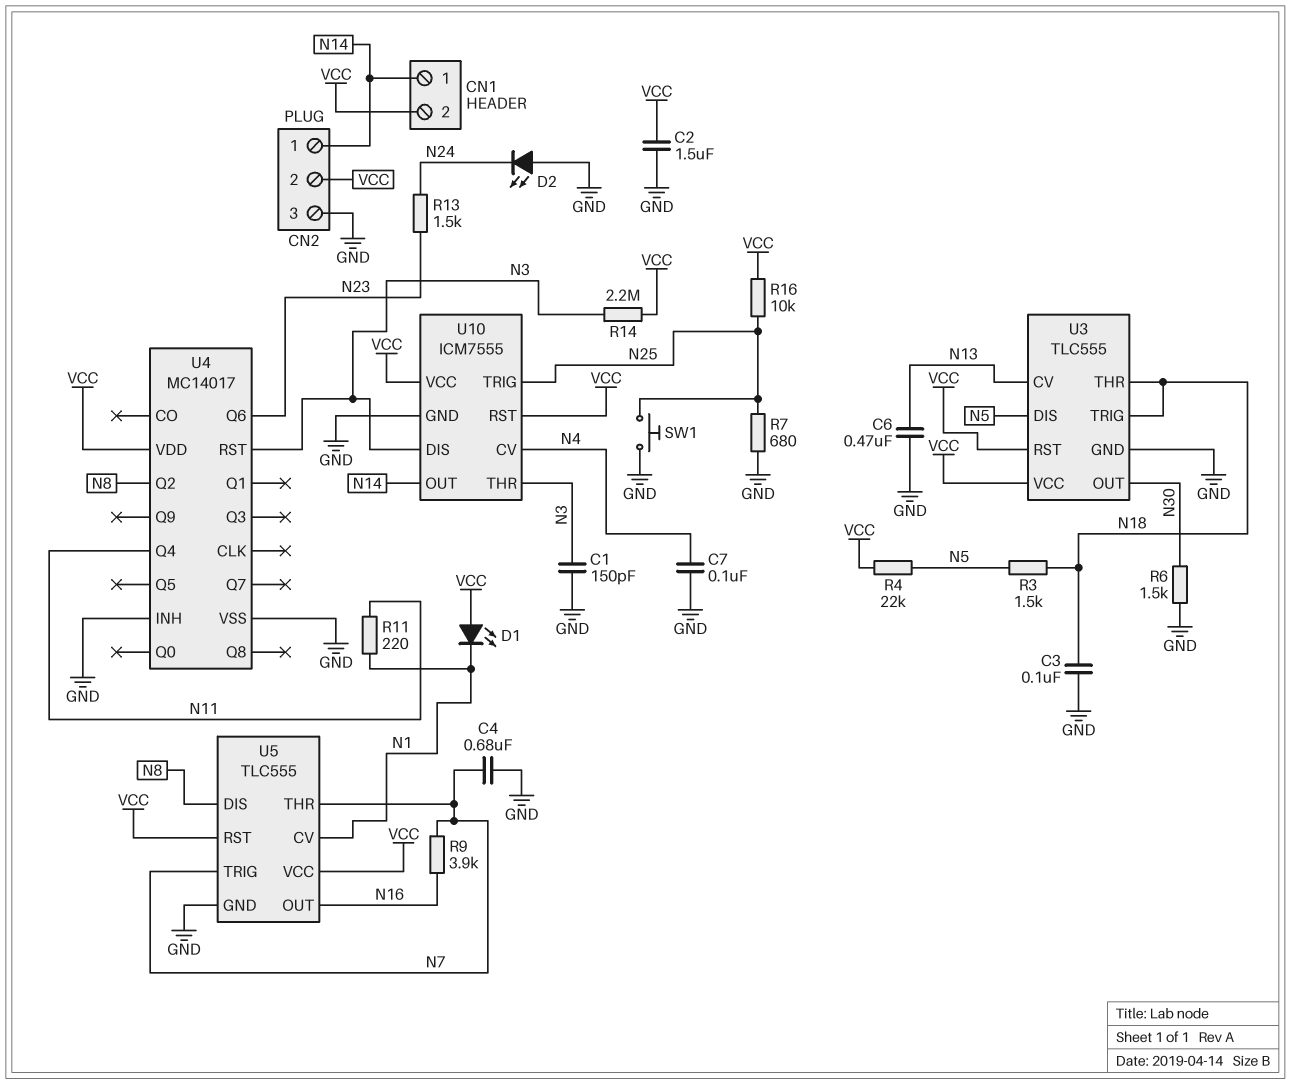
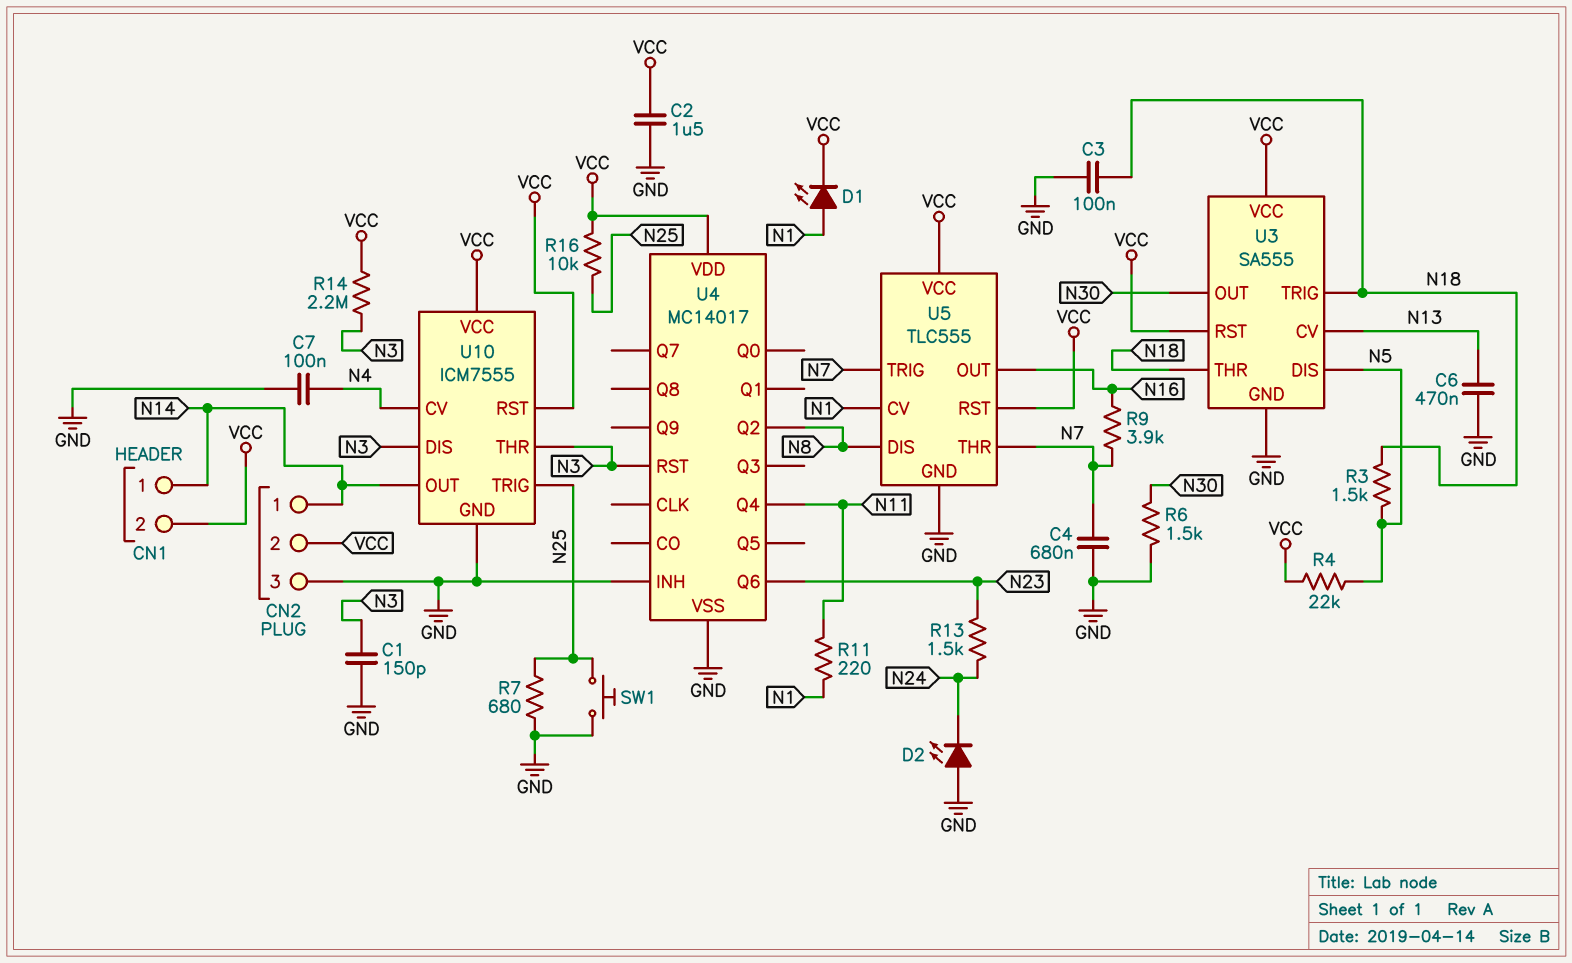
D1: LED (A VCC, K N1) -> LED (A N1, K VCC)
U3: TLC555 -> SA555

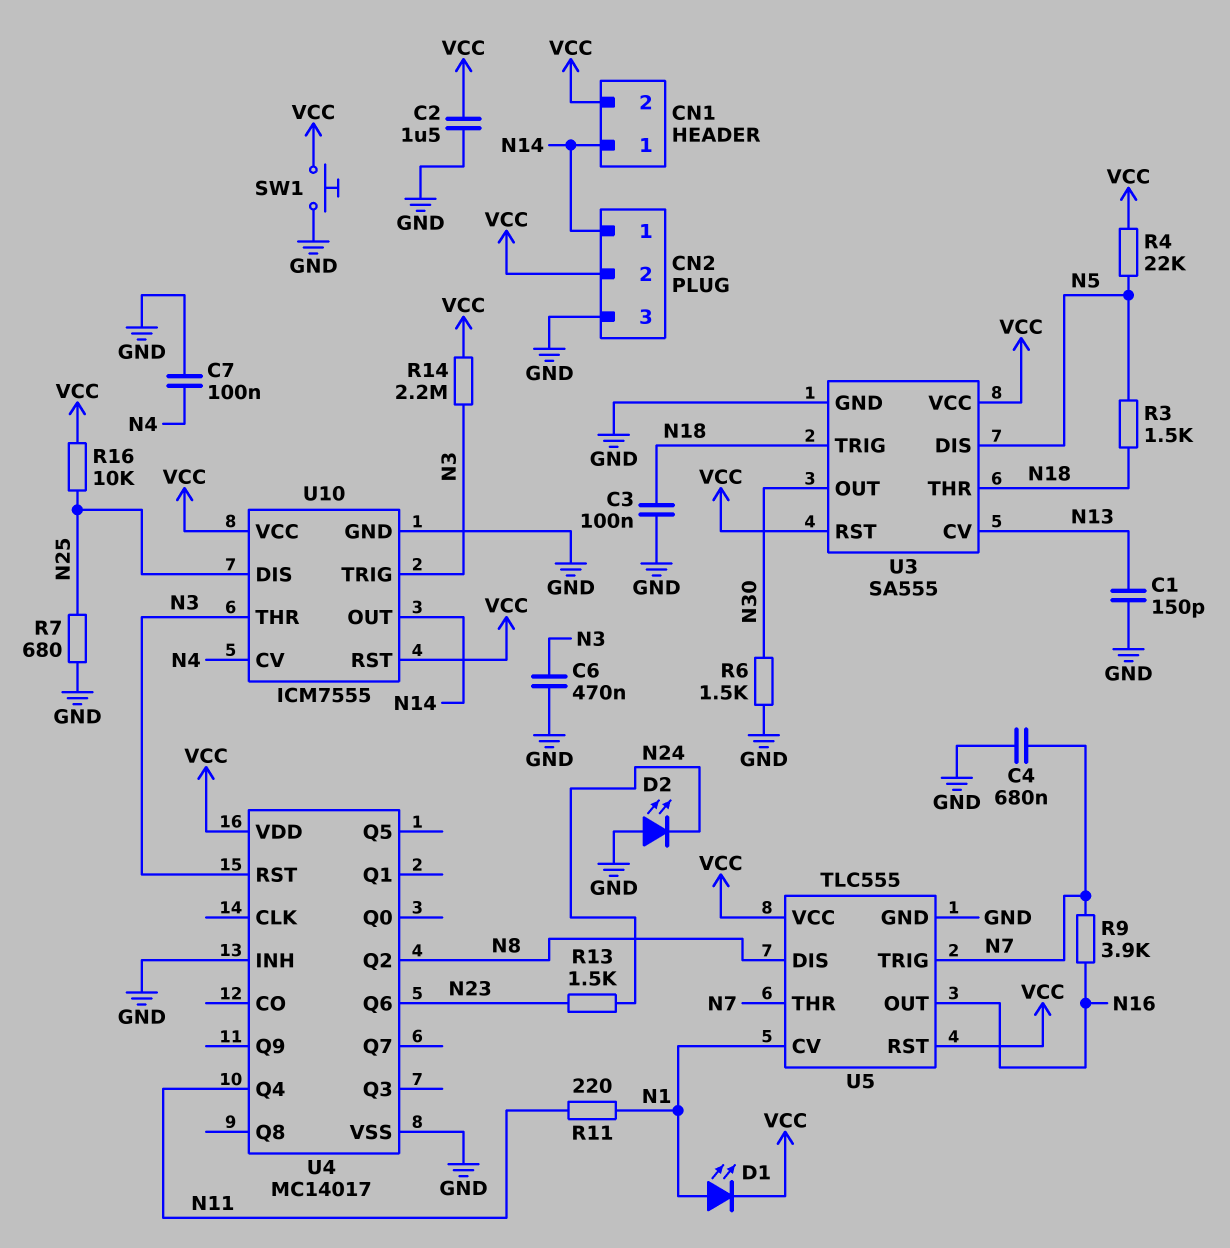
C1: 150pF (GND, N3) -> 150pF (GND, N13)
C6: 470nF (GND, N13) -> 470nF (GND, N3)
SW1: button (GND, N25) -> button (GND, VCC)
U10 pin DIS: N3 -> N25
U10 pin TRIG: N25 -> N3

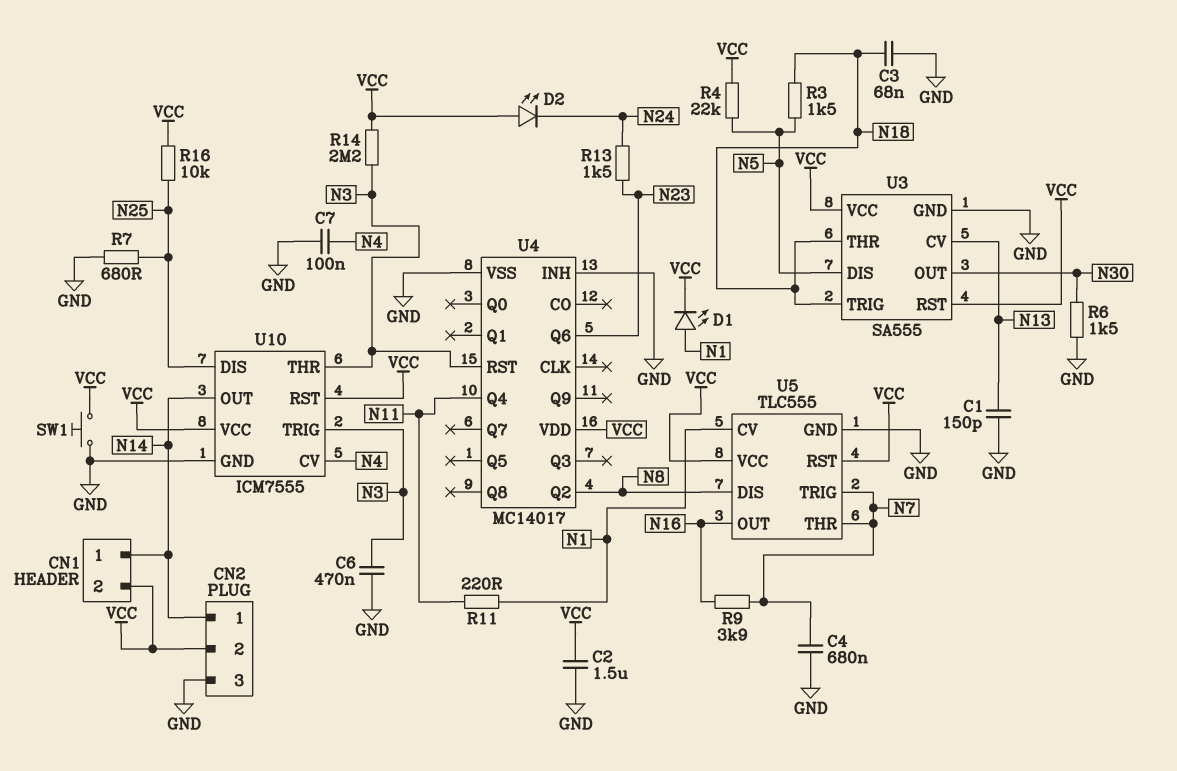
C3: 100nF (GND, N18) -> 68nF (GND, N18)
D2: LED (A GND, K N24) -> LED (A VCC, K N24)

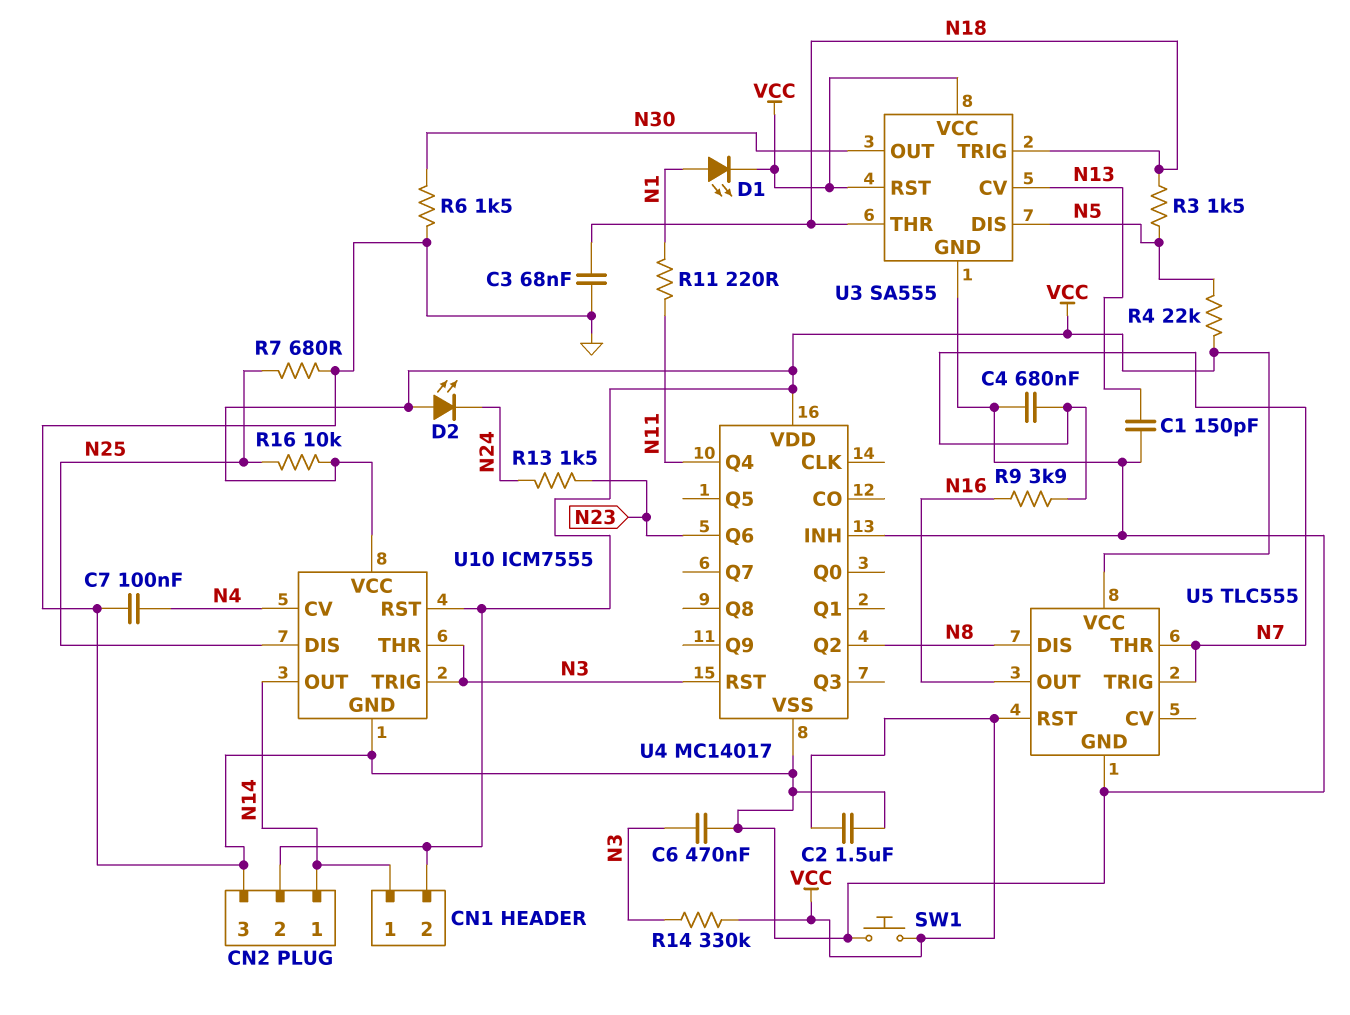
R14: 2.2M (N3, VCC) -> 330k (N3, VCC)
U5 pin CV: N1 -> none

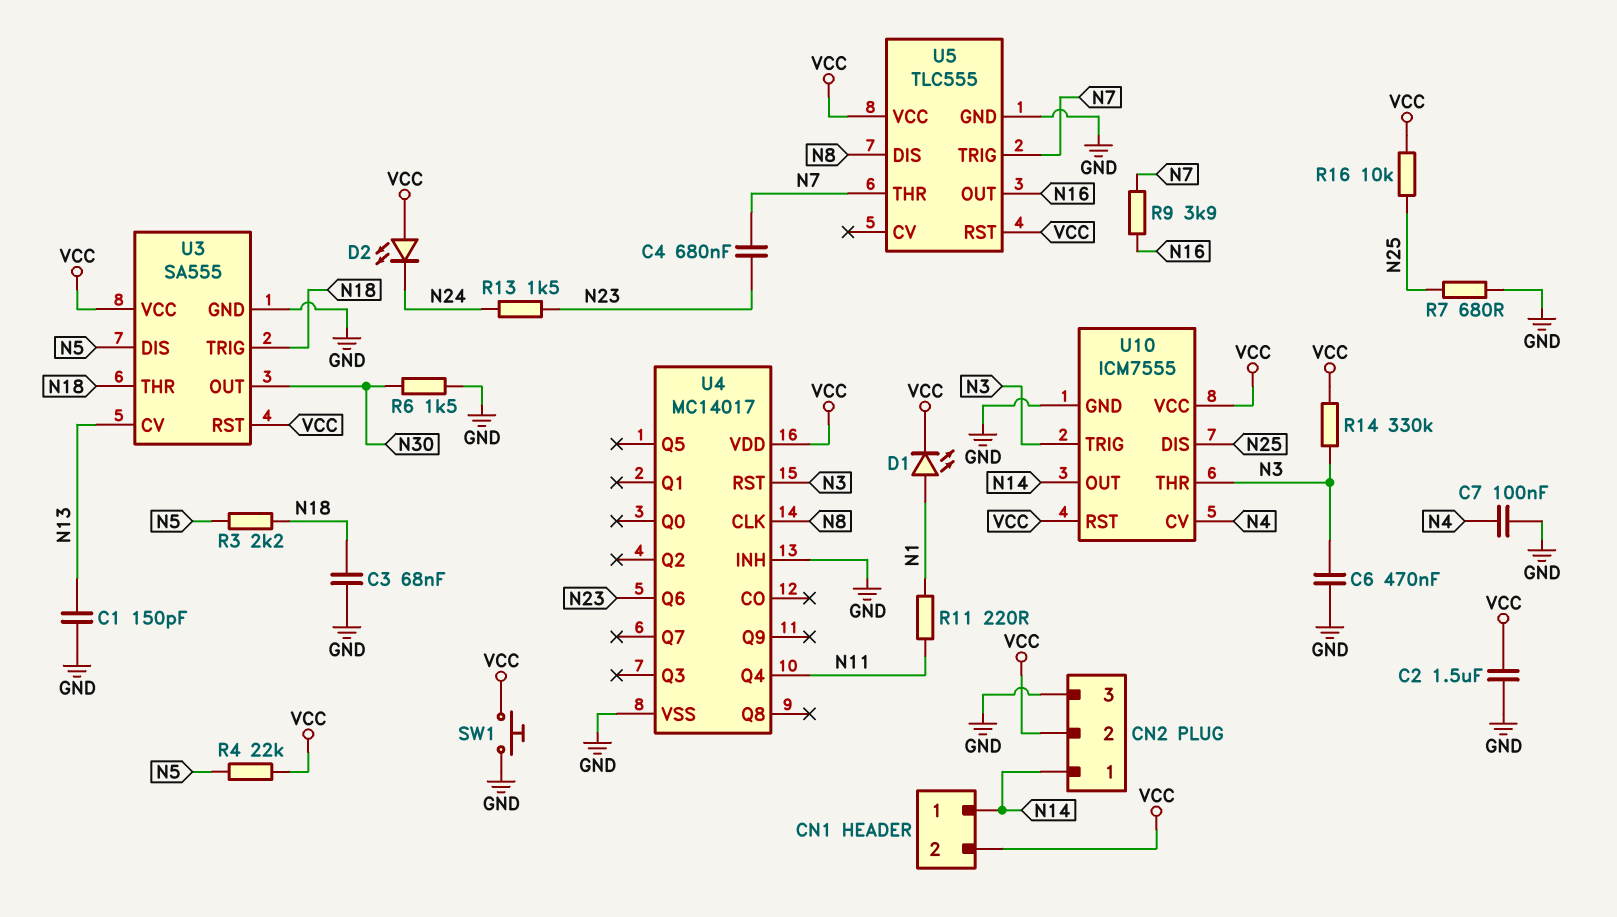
C4: 680nF (GND, N7) -> 680nF (N7, N23)
R3: 1.5k (N5, N18) -> 2.2k (N5, N18)
U4 pin CLK: none -> N8
U4 pin Q2: N8 -> none

